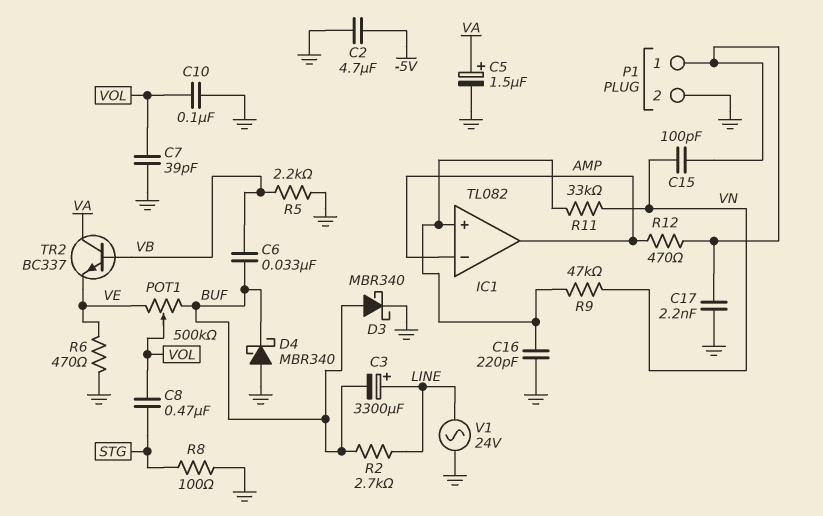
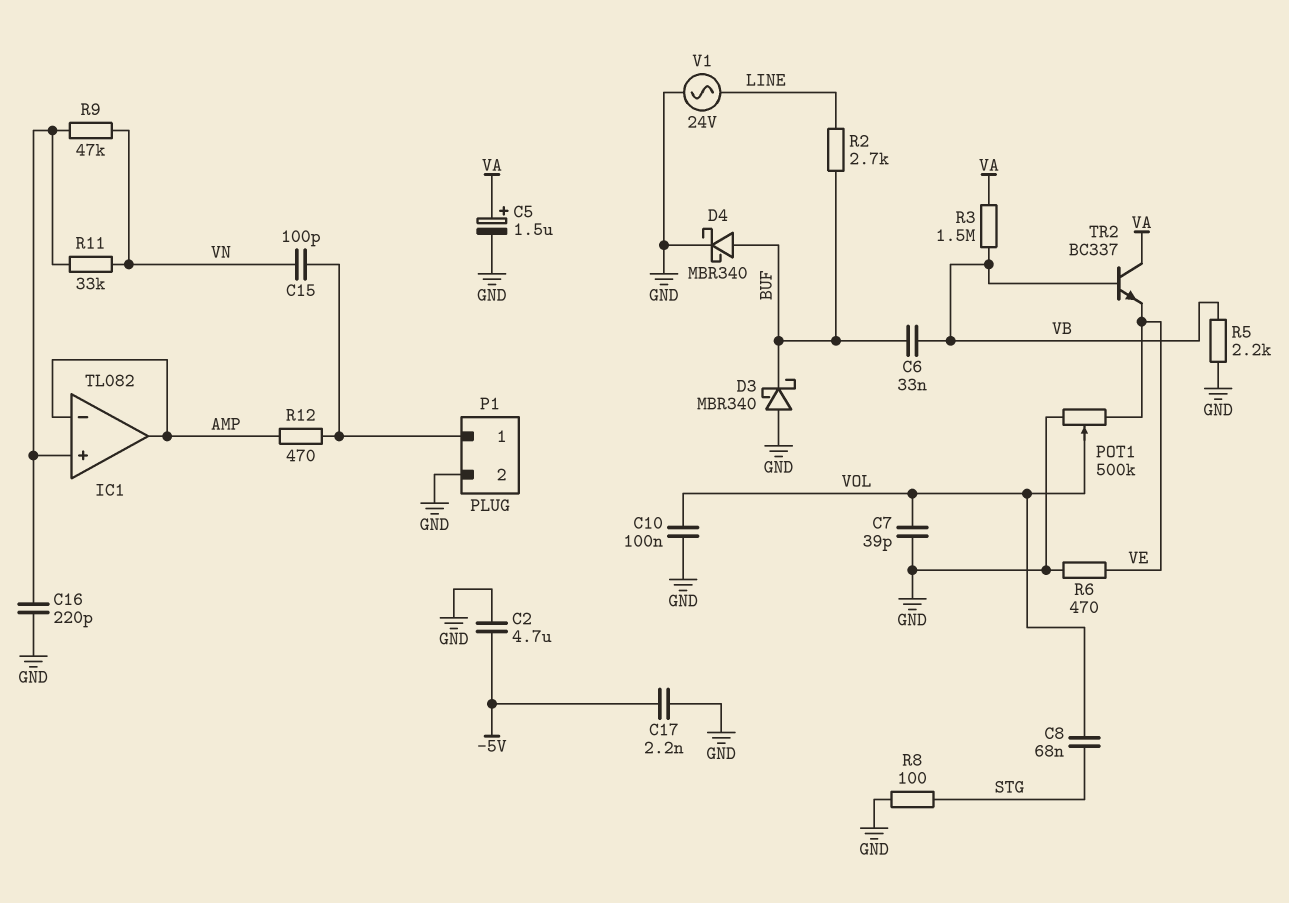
C3: 3300uF (plus LINE, minus BUF) -> none
C8: 470nF (STG, VOL) -> 68nF (STG, VOL)
C17: 2.2nF (GND, P1/1) -> 2.2nF (-5V, GND)
D3: schottky MBR340 (A BUF, K GND) -> schottky MBR340 (A GND, K BUF)
D4: schottky MBR340 (A GND, K BUF) -> schottky MBR340 (A BUF, K GND)
POT1: 500k (BUF, VE, wiper VOL) -> 500k (GND, VE, wiper VOL)
R3: none -> 1.5M (VA, VB)

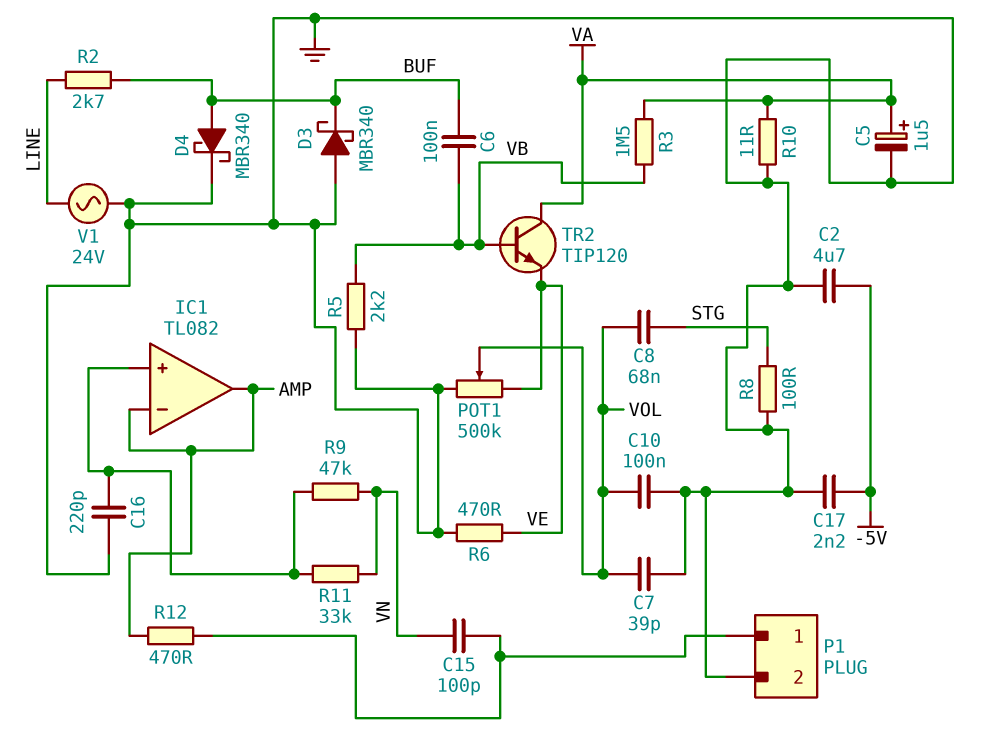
C6: 33nF (BUF, VB) -> 100nF (BUF, VB)
R10: none -> 11 (GND, VA)
TR2: NPN BC337 (B VB, C VA, E VE) -> NPN TIP120 (B VB, C VA, E VE)

